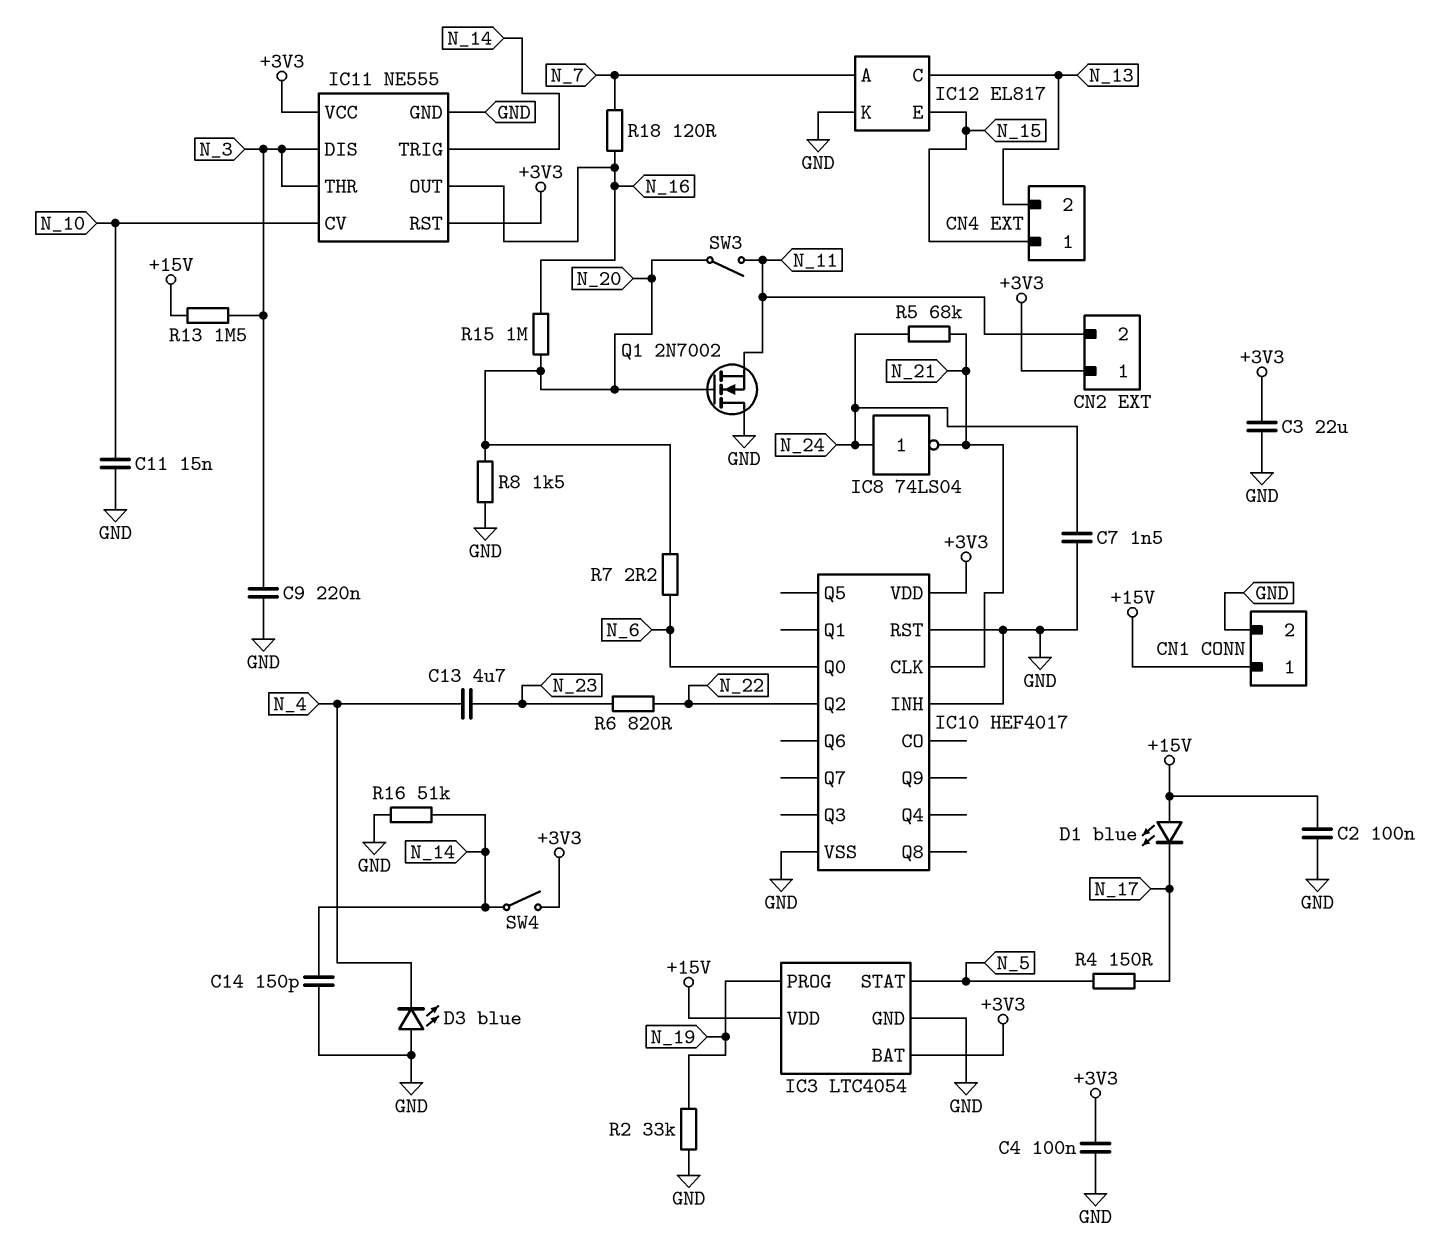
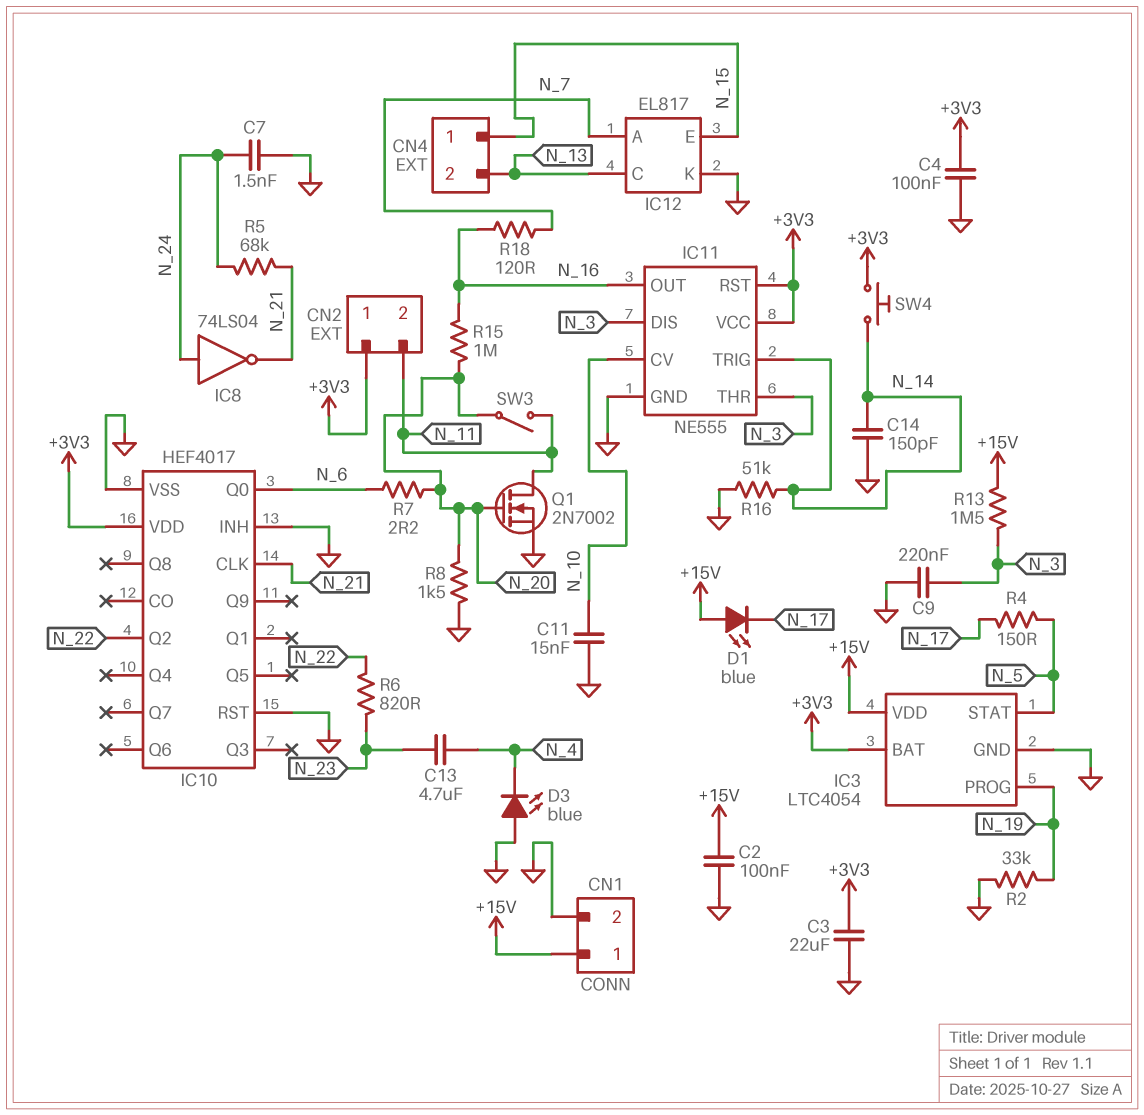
Q1: NMOS 2N7002 (G N_20, D GND, S N_11) -> NMOS 2N7002 (G N_20, D N_11, S GND)
SW4: switch (+3V3, N_14) -> button (+3V3, N_14)

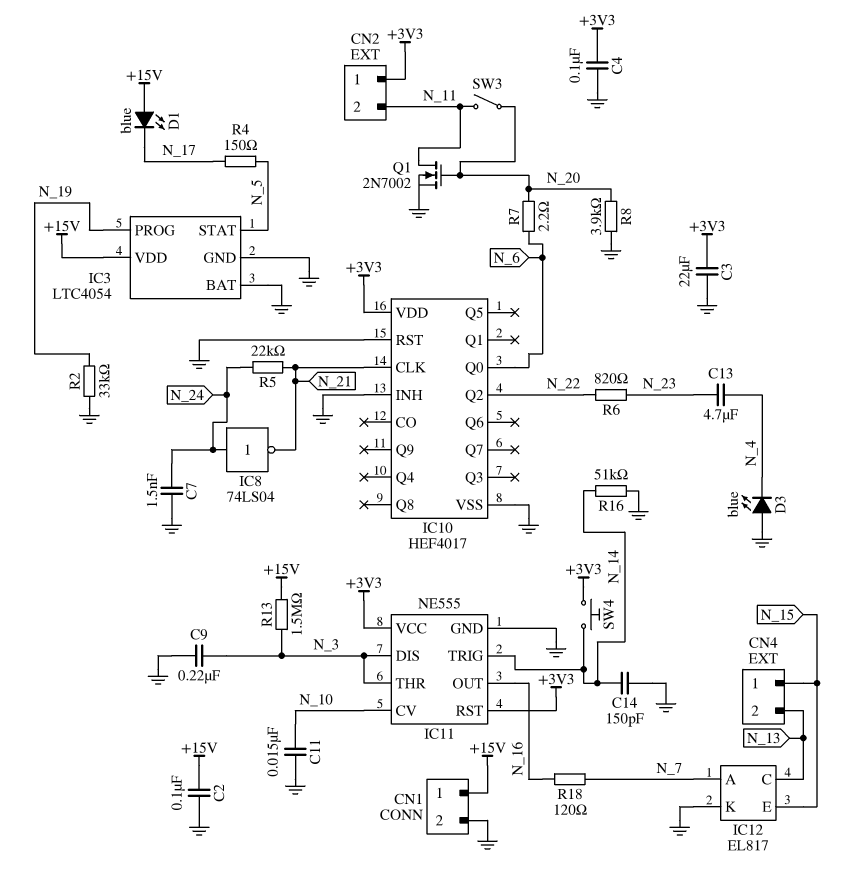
IC3 pin BAT: +3V3 -> GND
R5: 68k (N_21, N_24) -> 22k (N_21, N_24)
R8: 1.5k (GND, N_20) -> 3.9k (GND, N_20)
R15: 1M (N_16, N_20) -> none

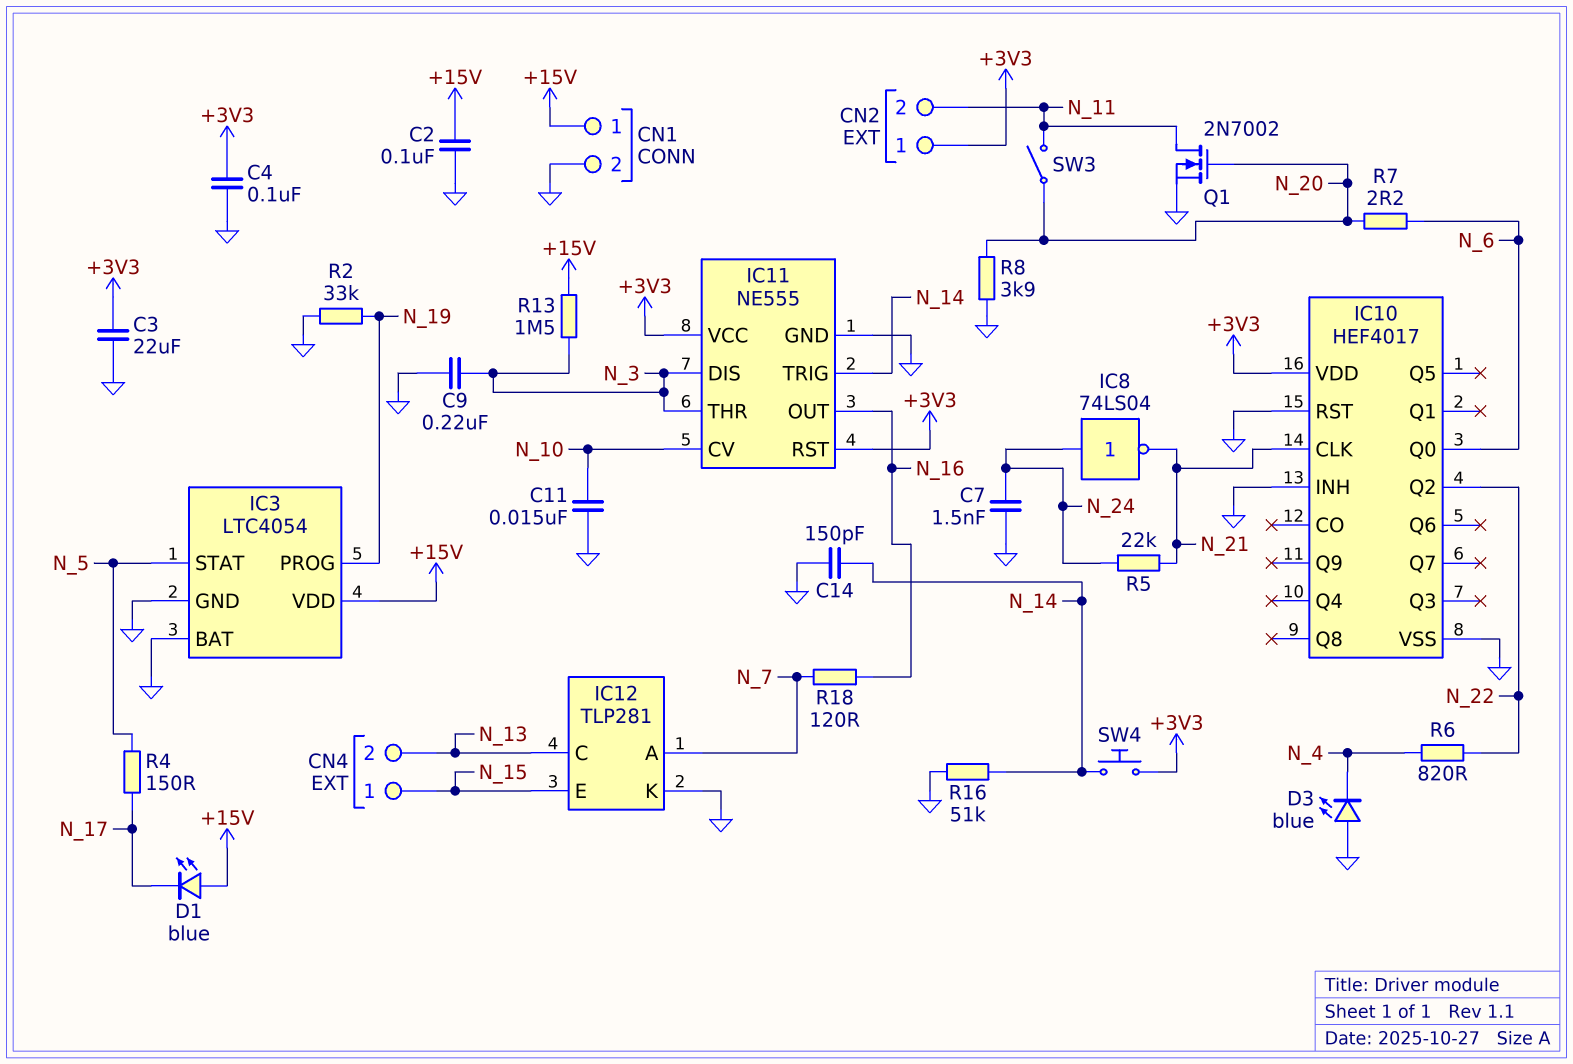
C13: 4.7uF (N_4, N_23) -> none
IC12: EL817 -> TLP281
R6: 820 (N_22, N_23) -> 820 (N_4, N_22)

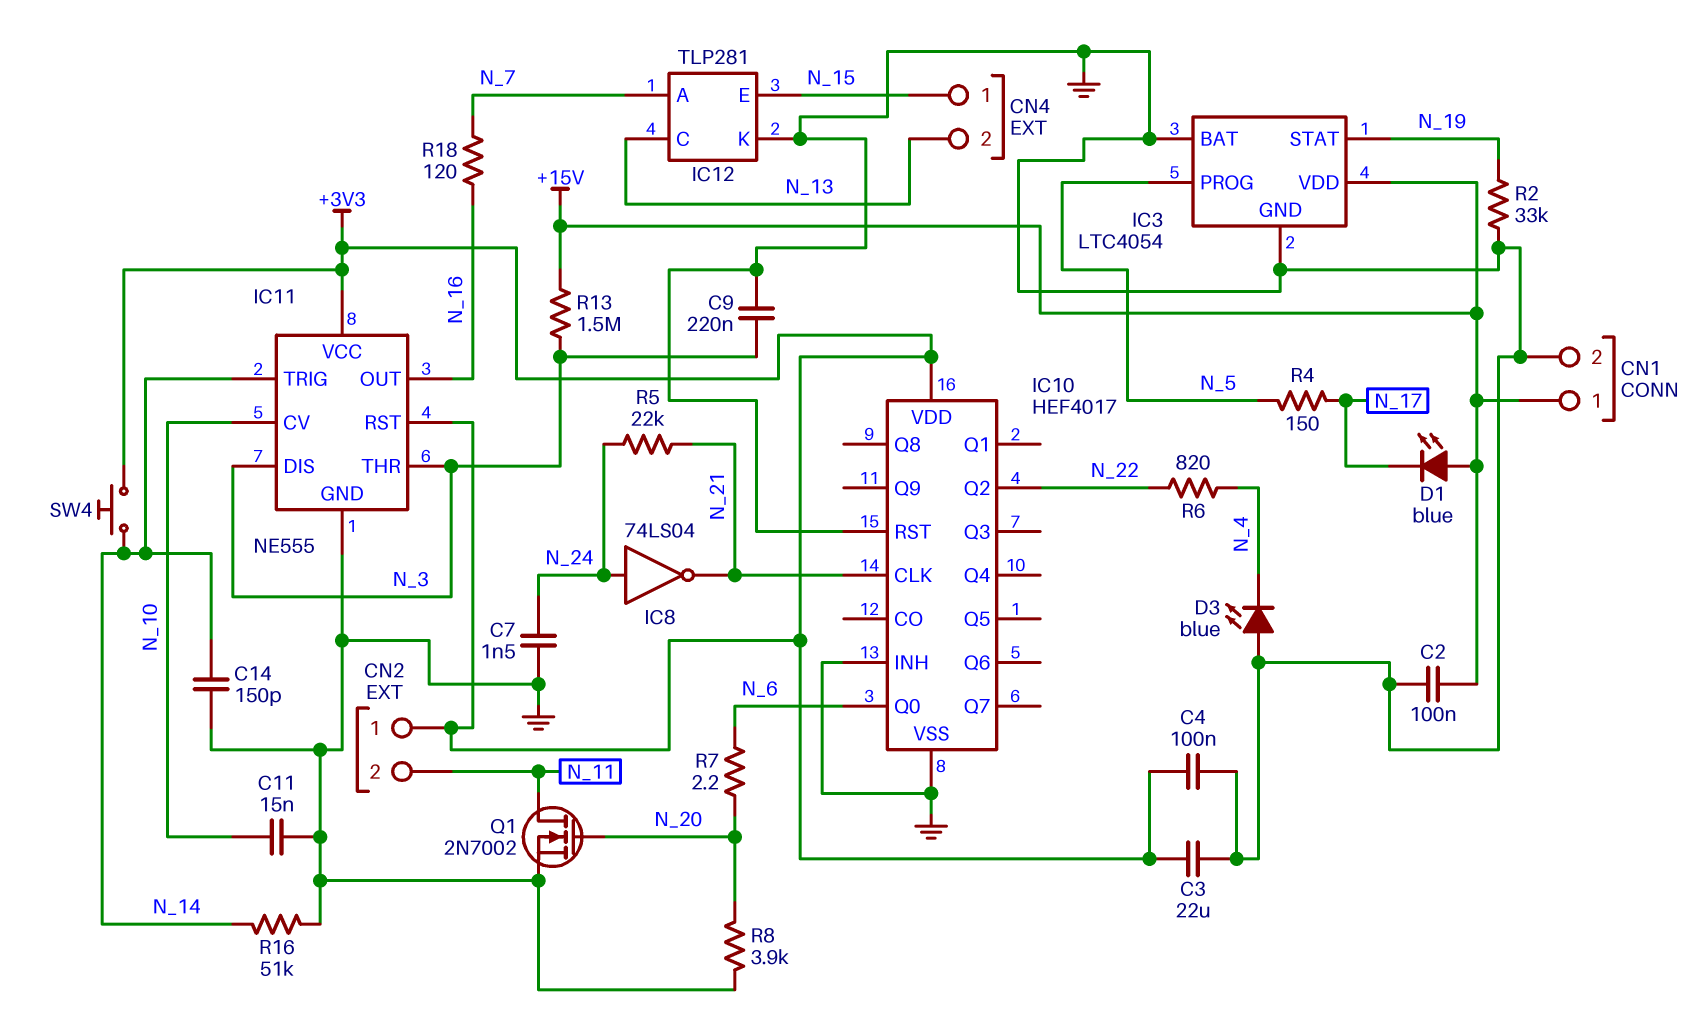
IC3 pin PROG: N_19 -> N_5
IC3 pin STAT: N_5 -> N_19
SW3: switch (N_11, N_20) -> none

